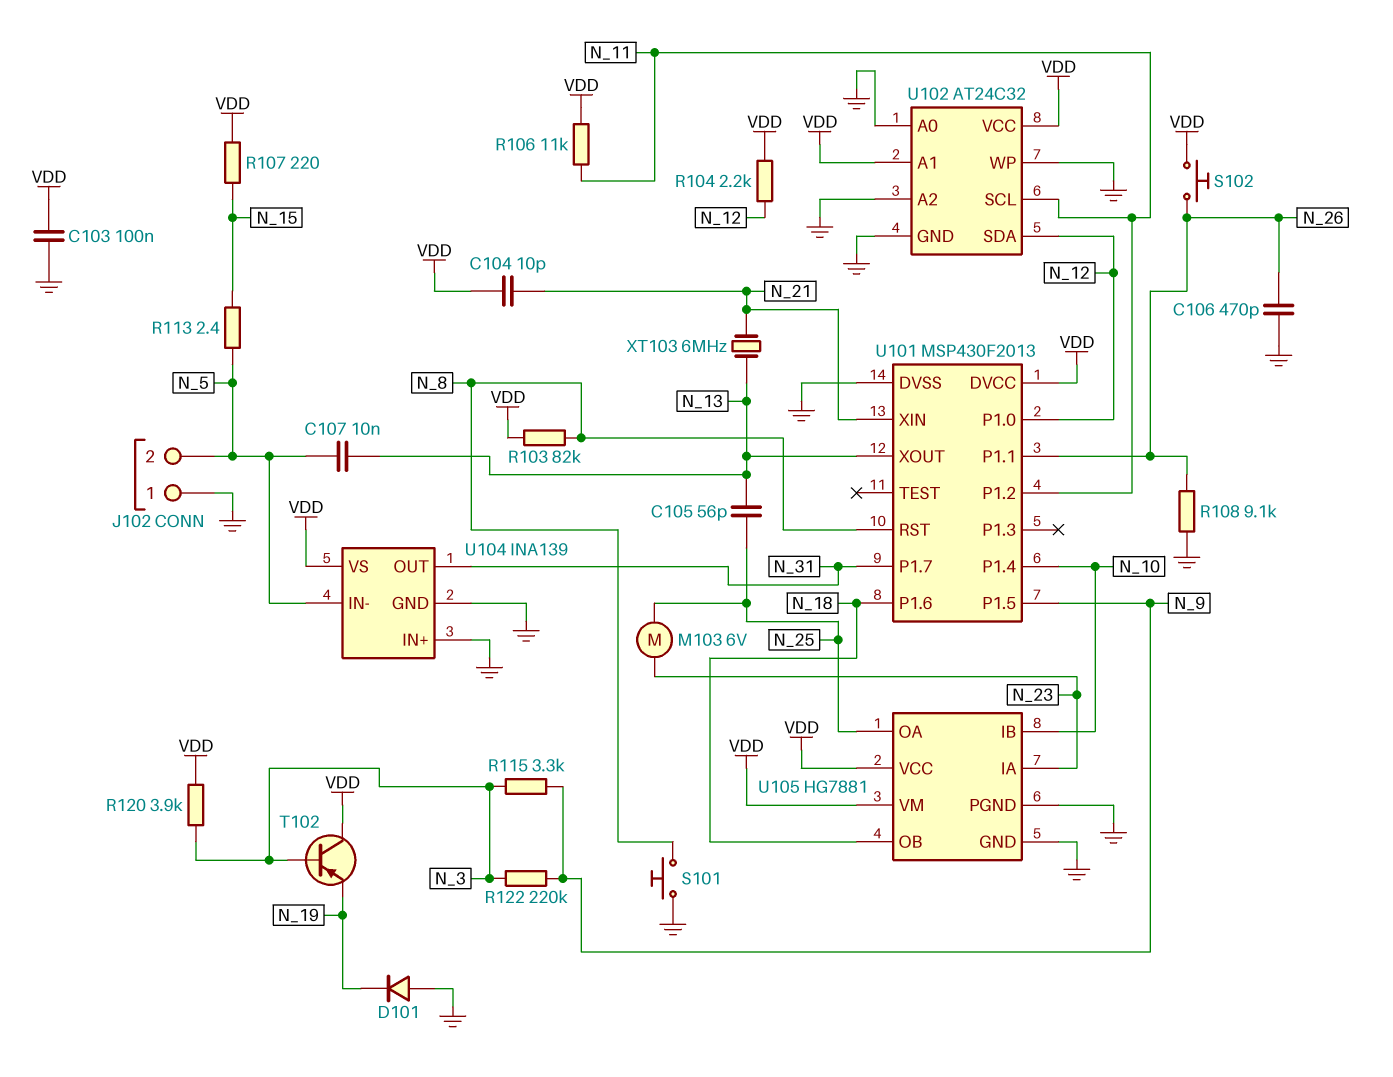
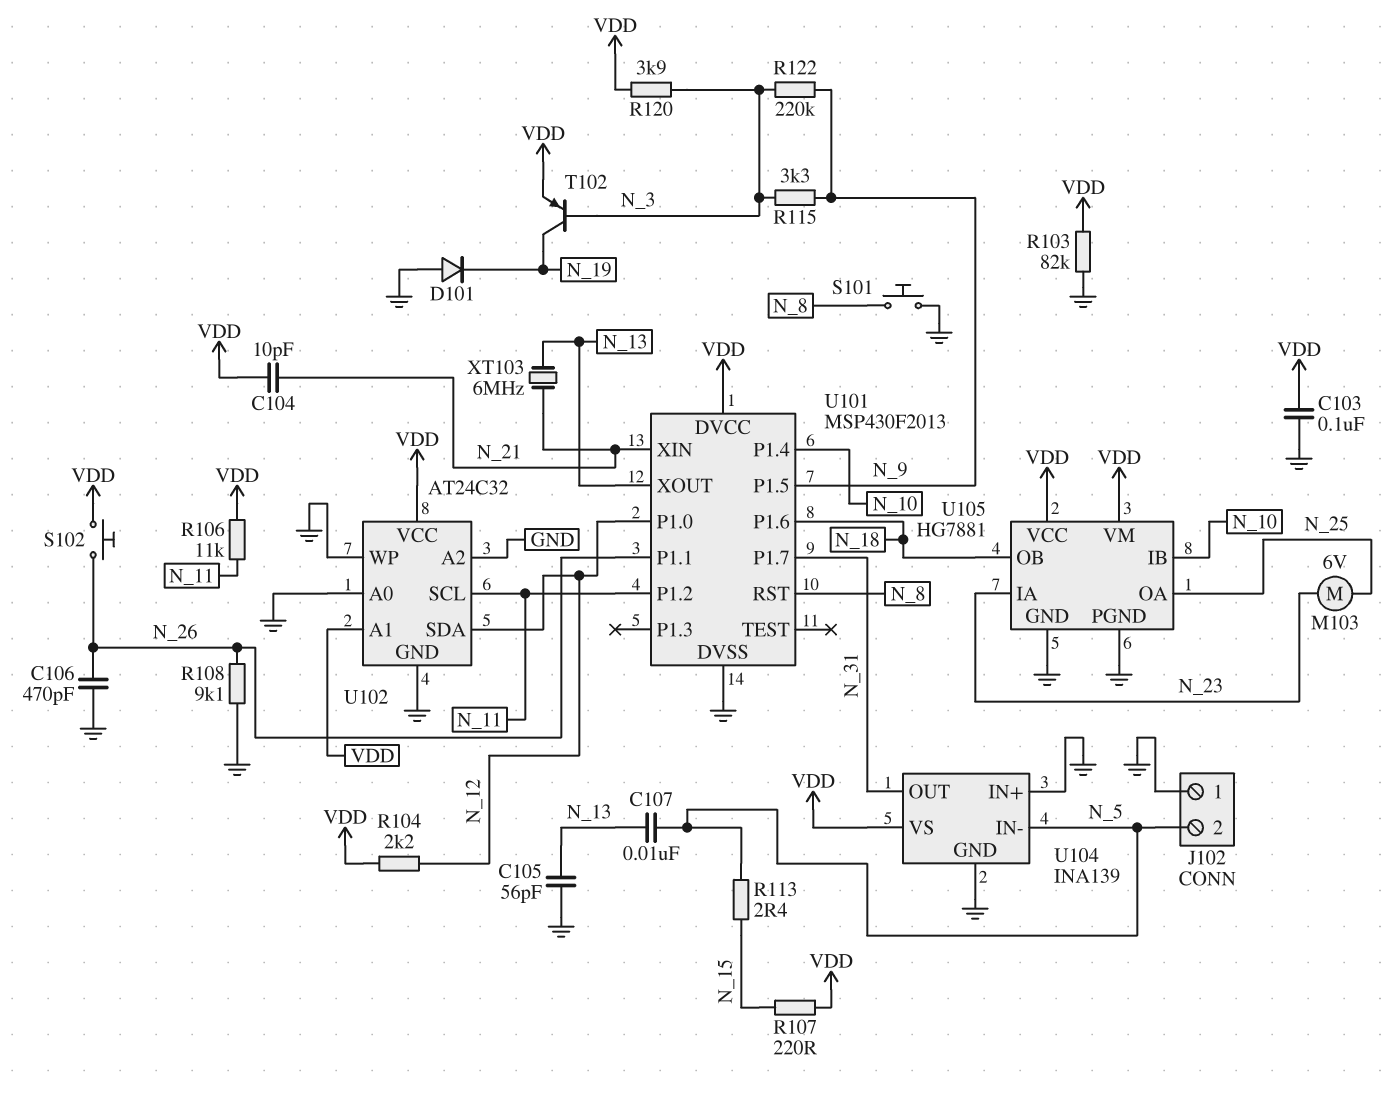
C105: 56pF (N_13, N_25) -> 56pF (GND, N_13)
R103: 82k (N_8, VDD) -> 82k (GND, VDD)
T102: PNP (B N_3, C VDD, E N_19) -> PNP (B N_3, C N_19, E VDD)

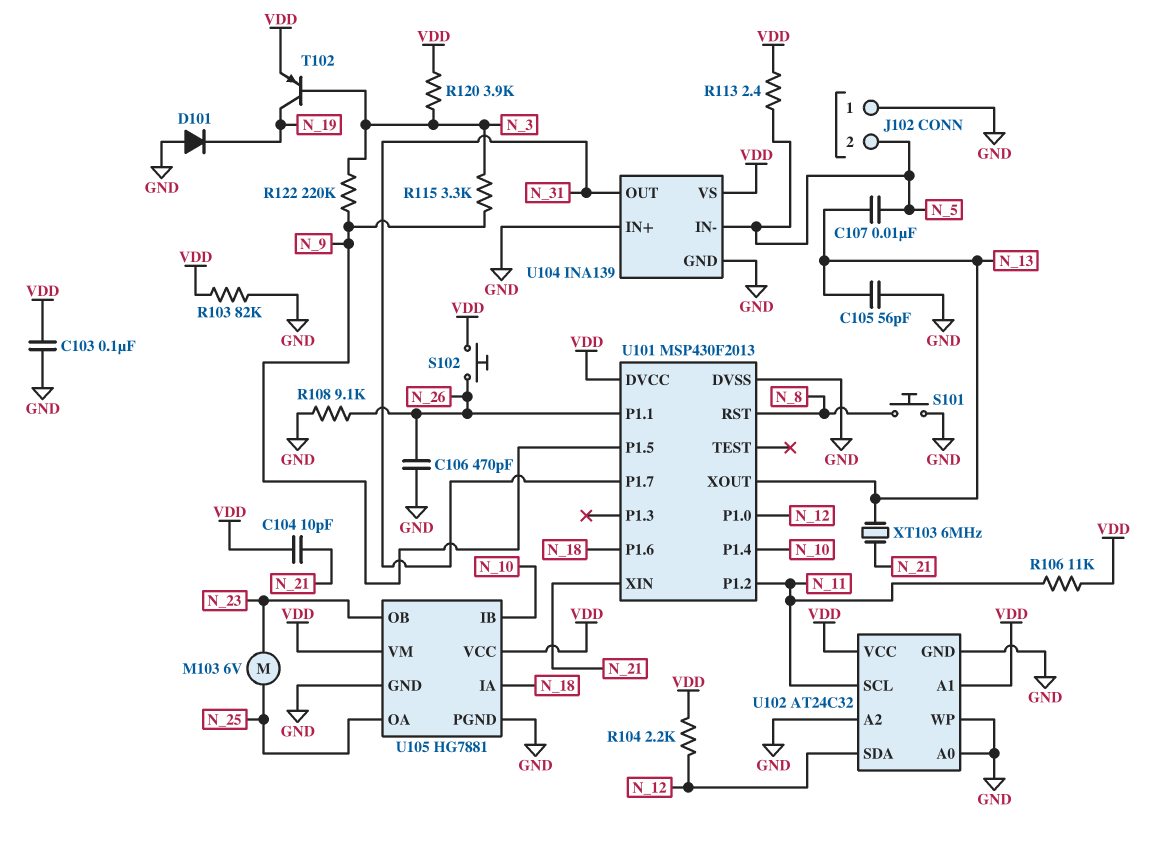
R107: 220 (N_15, VDD) -> none
R113: 2.4 (N_5, N_15) -> 2.4 (N_5, VDD)
U105 pin IA: N_23 -> N_18
U105 pin OB: N_18 -> N_23

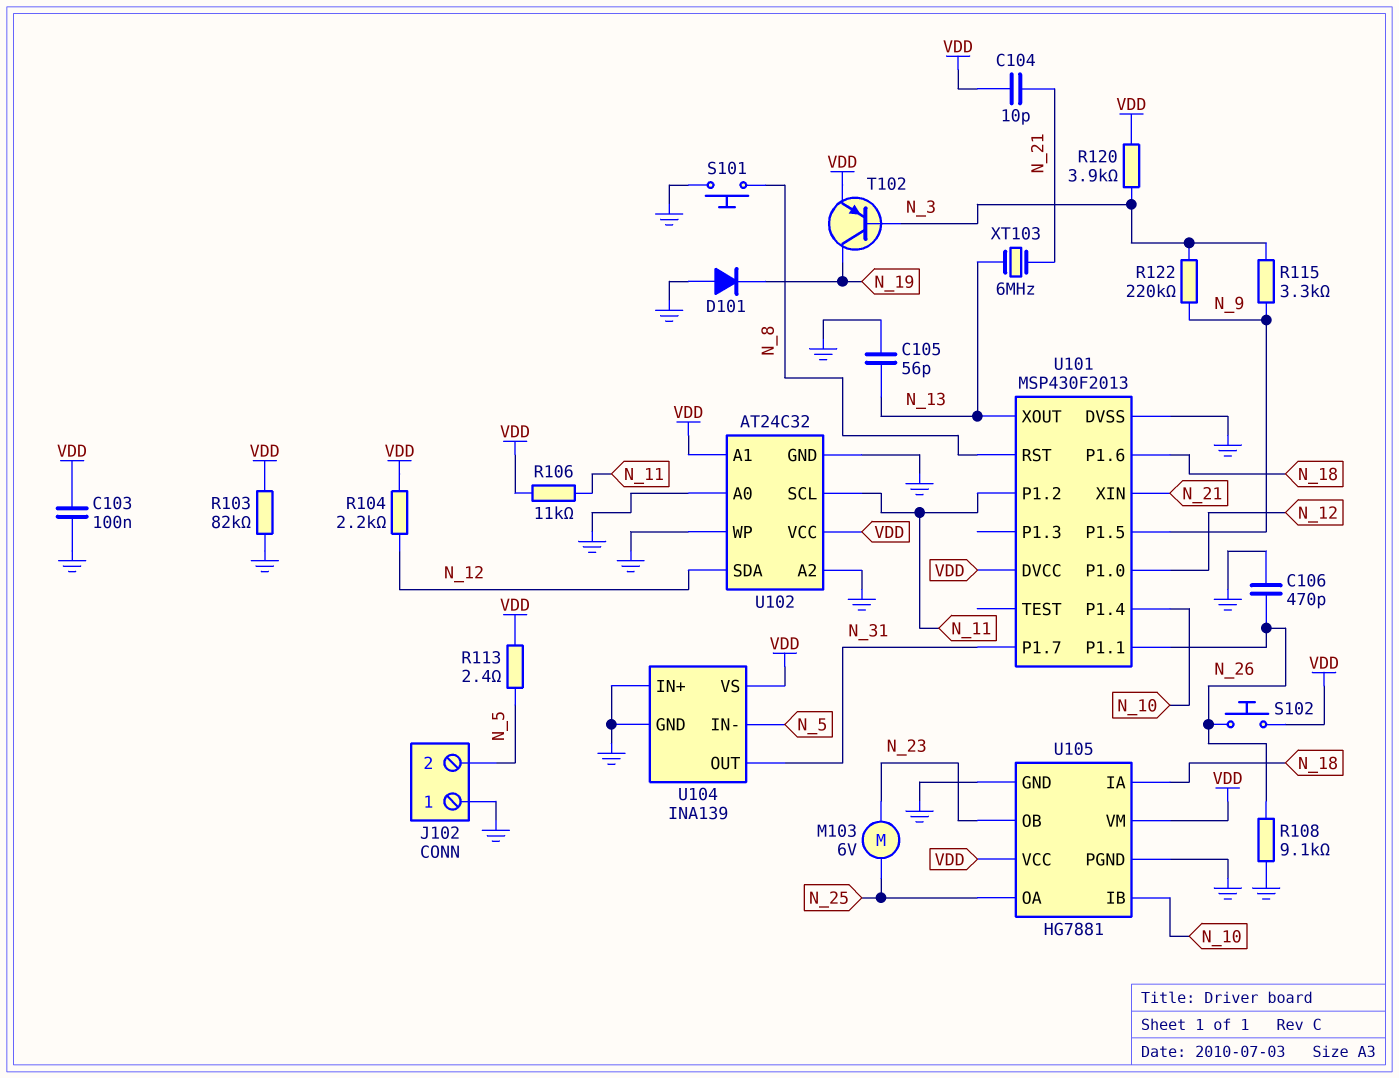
C107: 10nF (N_5, N_13) -> none

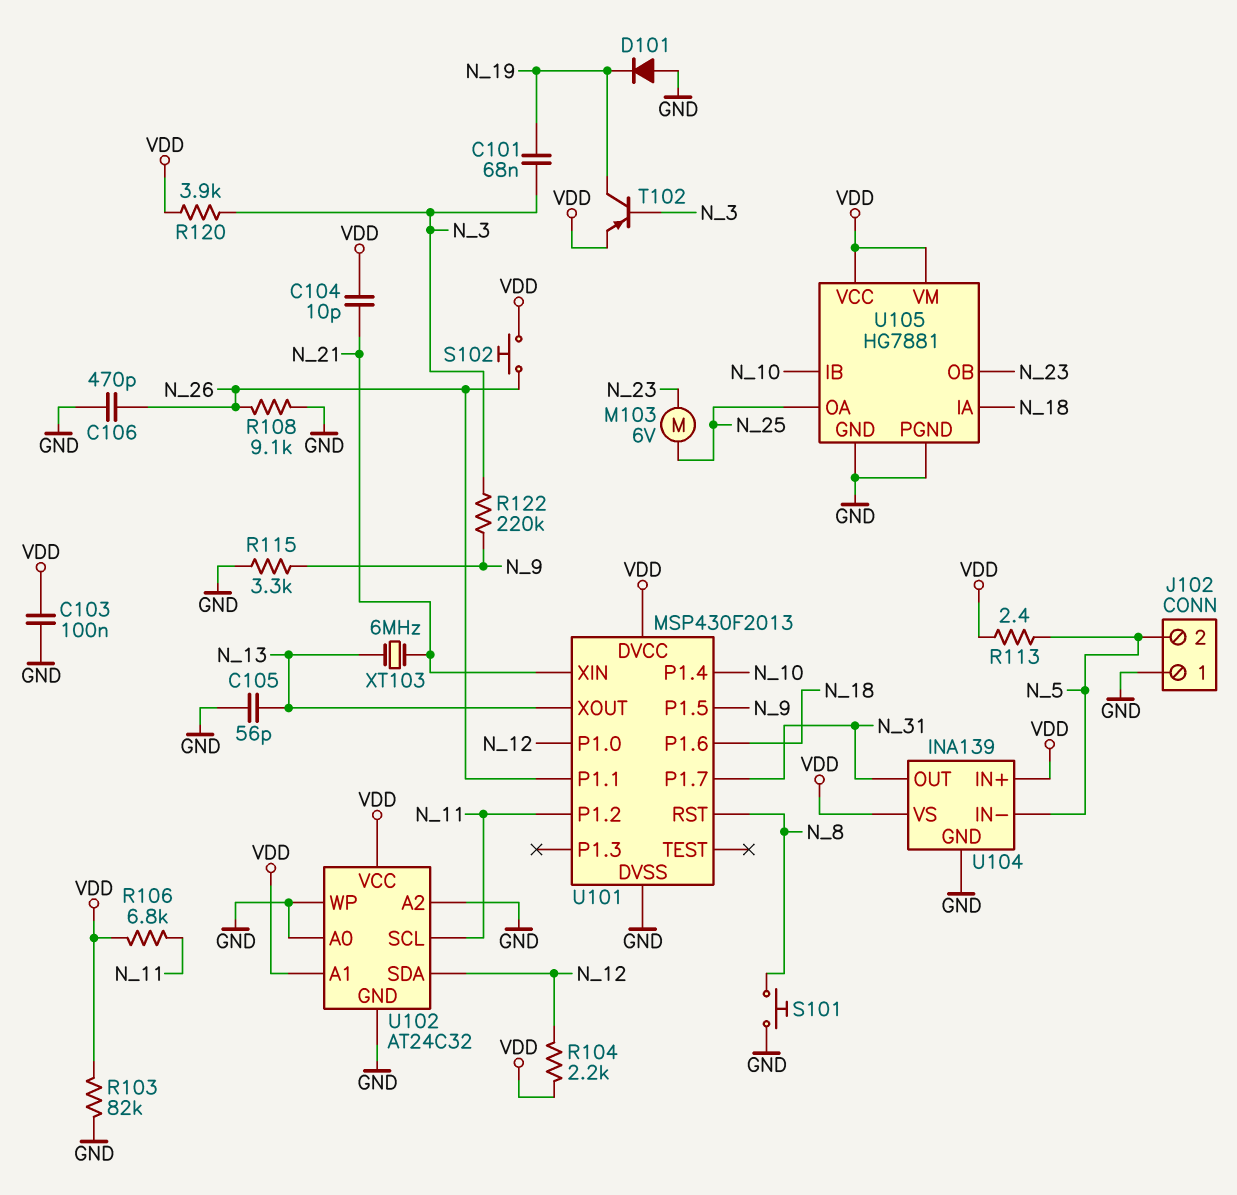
C101: none -> 68nF (N_3, N_19)
R106: 11k (N_11, VDD) -> 6.8k (N_11, VDD)
R115: 3.3k (N_3, N_9) -> 3.3k (GND, N_9)
U104 pin IN+: GND -> VDD

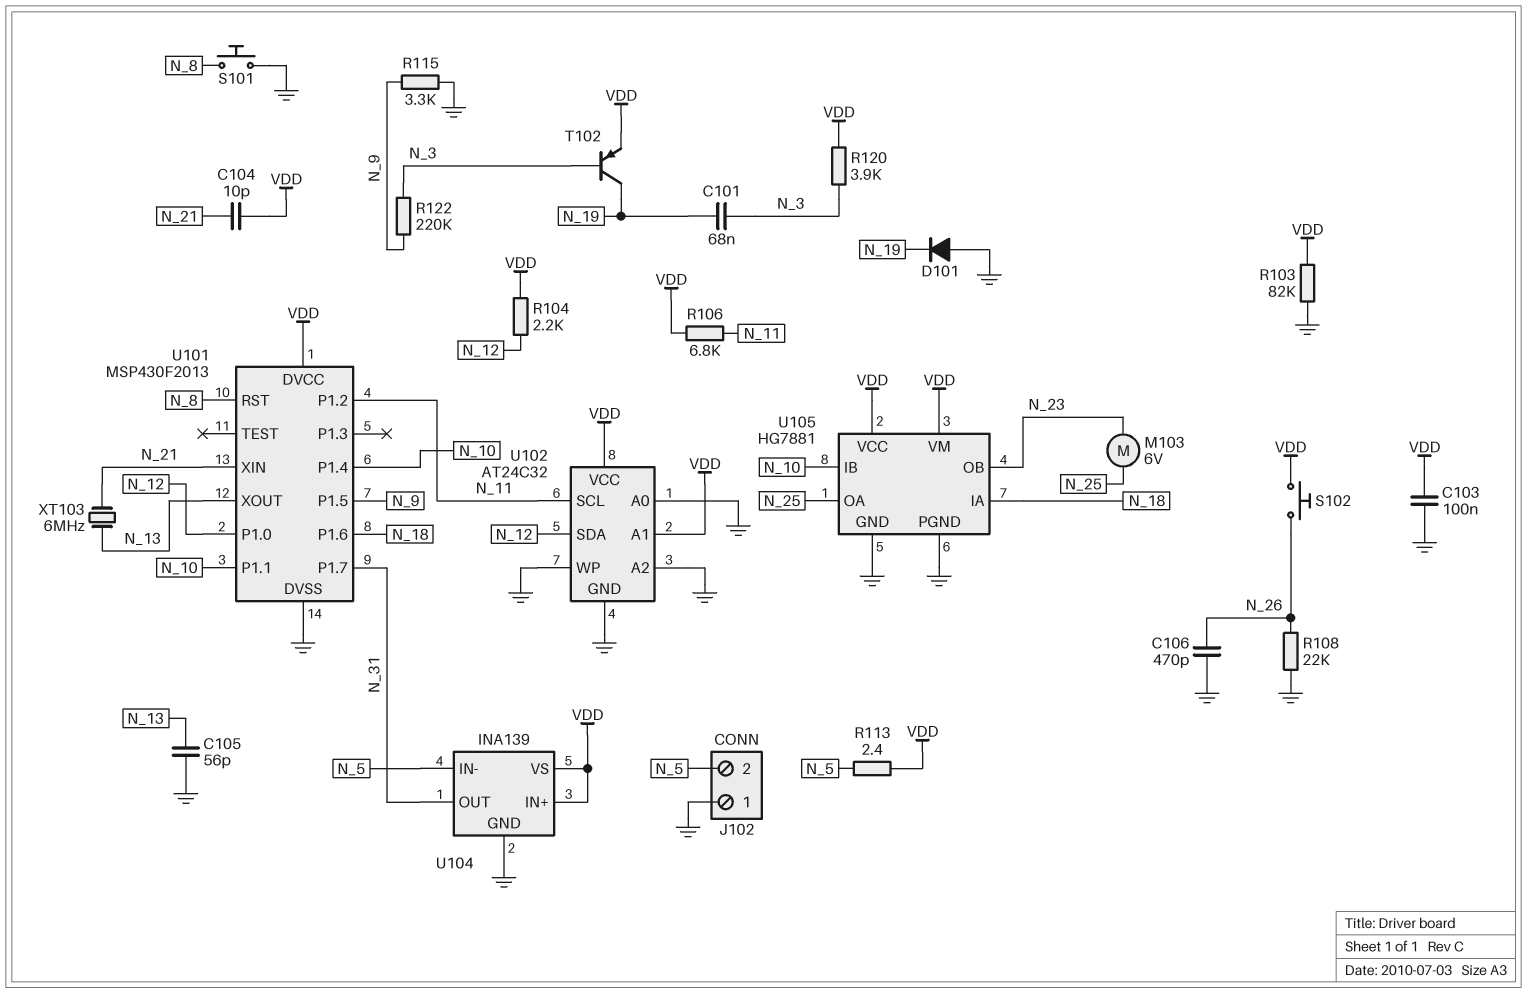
R108: 9.1k (GND, N_26) -> 22k (GND, N_26)
U101 pin P1.1: N_26 -> N_10

